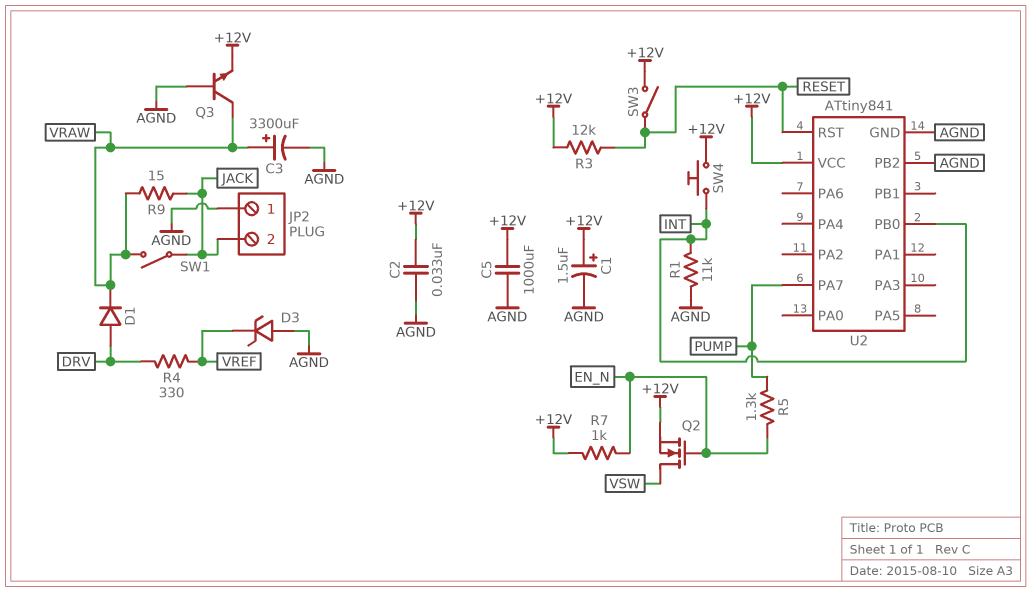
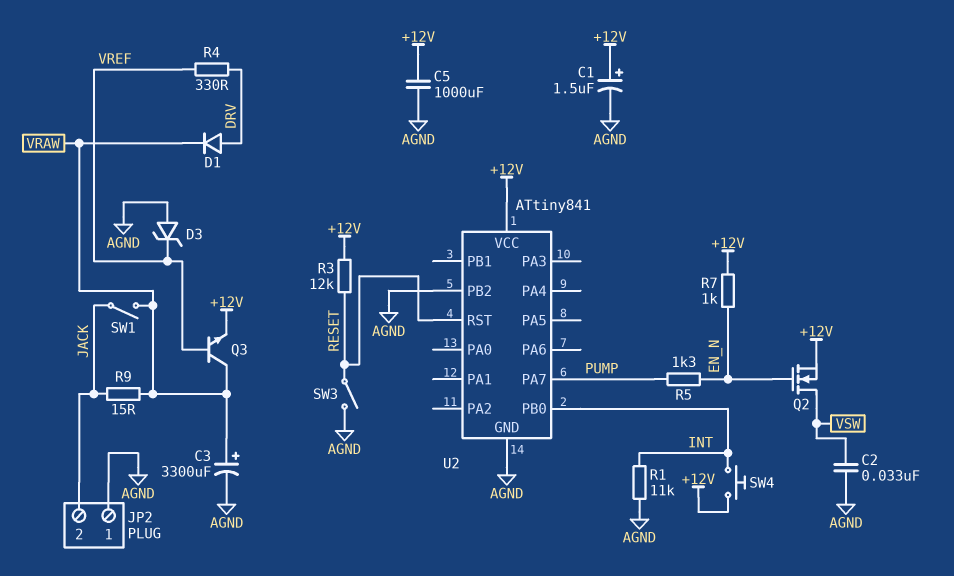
C2: 33nF (+12V, AGND) -> 33nF (AGND, VSW)
Q3: NPN (B AGND, C VRAW, E +12V) -> NPN (B VREF, C VRAW, E +12V)
SW3: switch (+12V, RESET) -> switch (AGND, RESET)

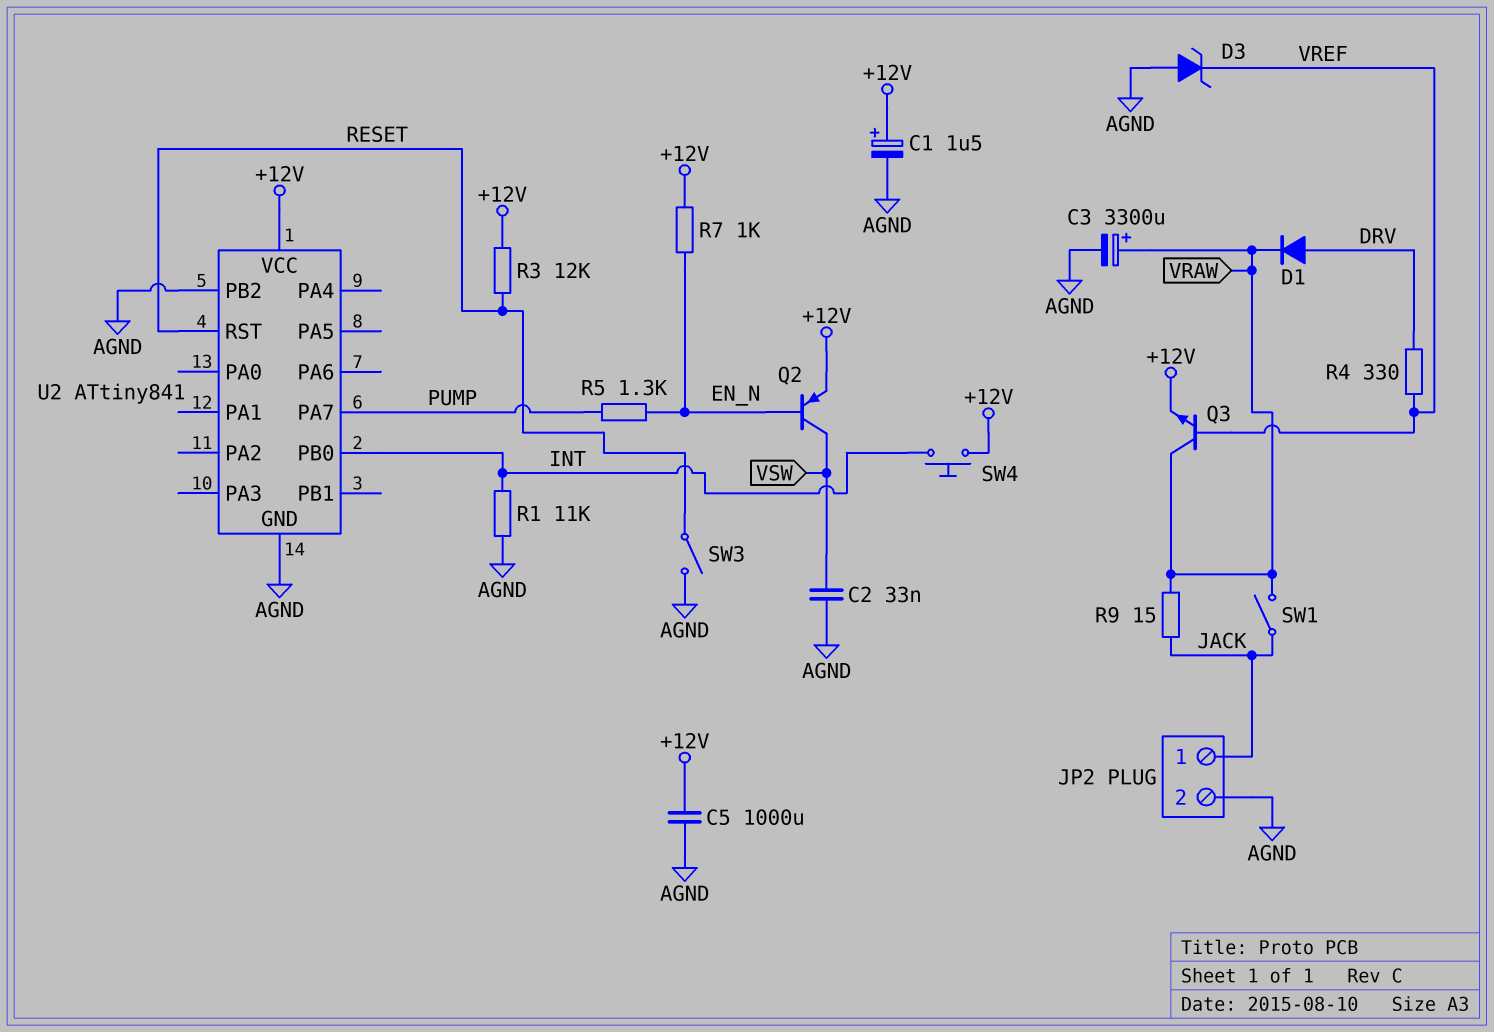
JP2 pin 1: AGND -> JACK
JP2 pin 2: JACK -> AGND
Q2: NMOS (G EN_N, D VSW, S +12V) -> PNP (B EN_N, C VSW, E +12V)

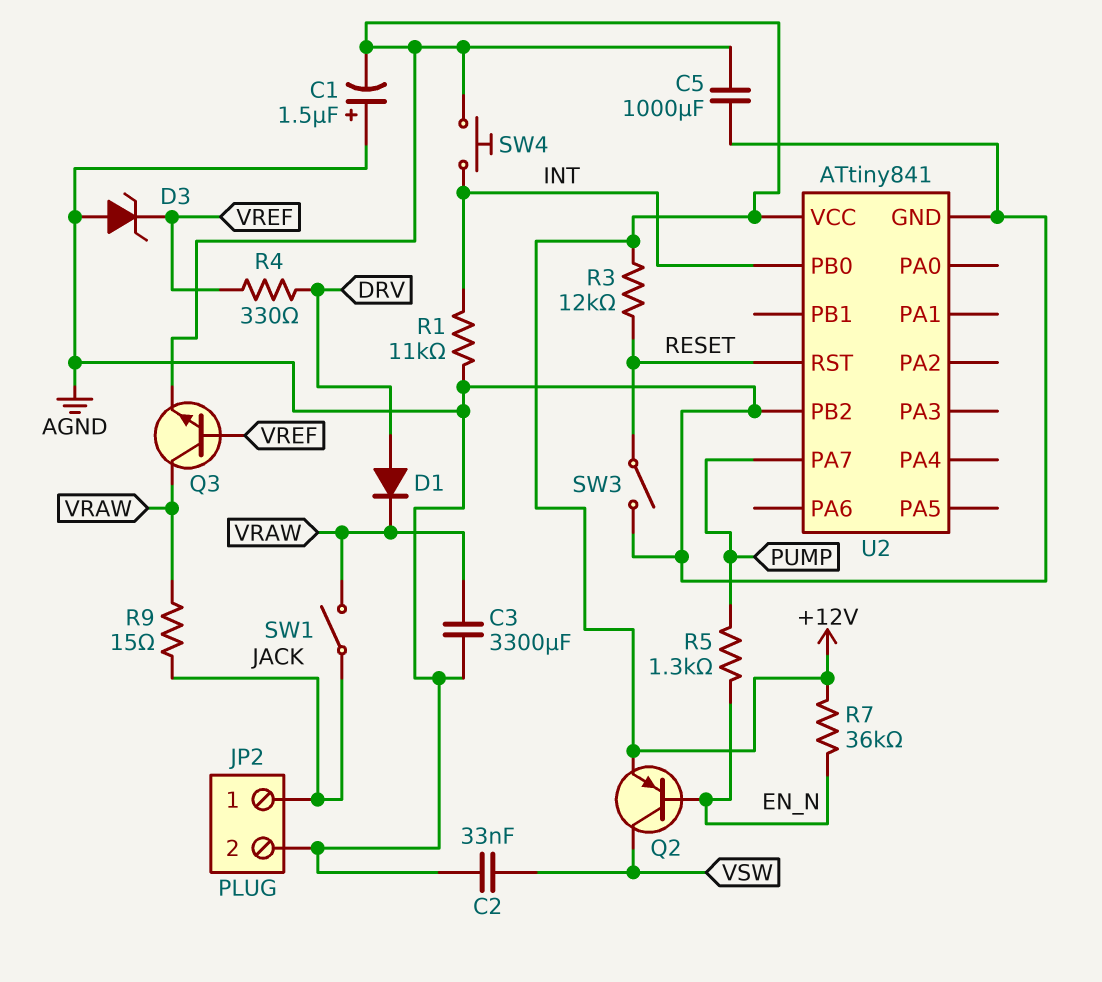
C1: 1.5uF (plus +12V, minus AGND) -> 1.5uF (plus AGND, minus +12V)
C3: 3300uF (plus VRAW, minus AGND) -> 3300uF (AGND, VRAW)
R7: 1k (+12V, EN_N) -> 36k (+12V, EN_N)

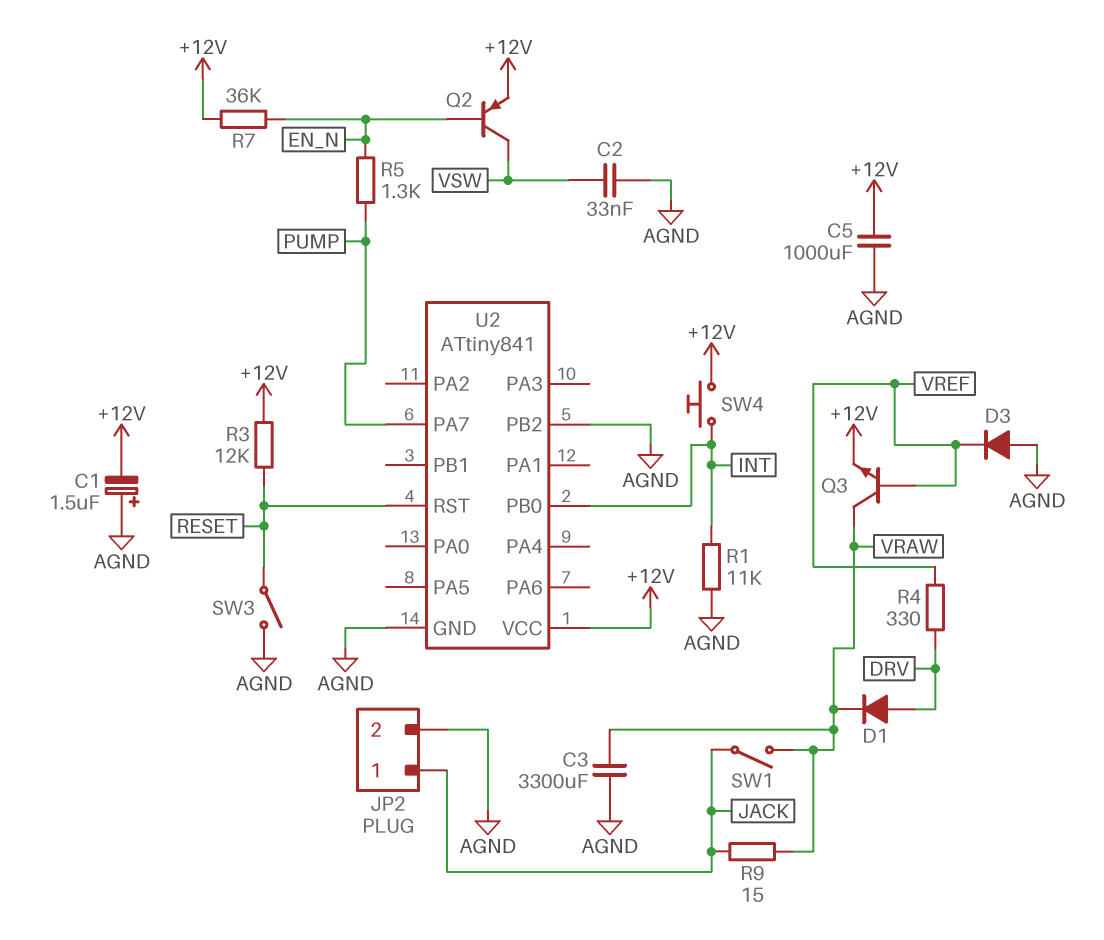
D3: zener (A AGND, K VREF) -> diode (A AGND, K VREF)

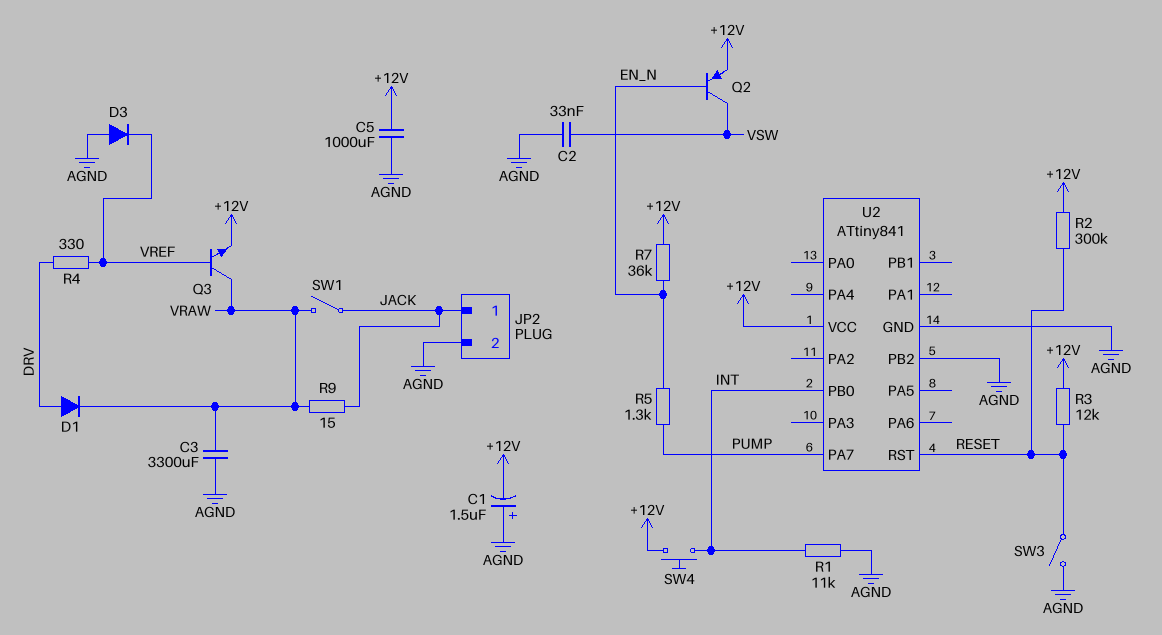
R2: none -> 300k (+12V, RESET)

